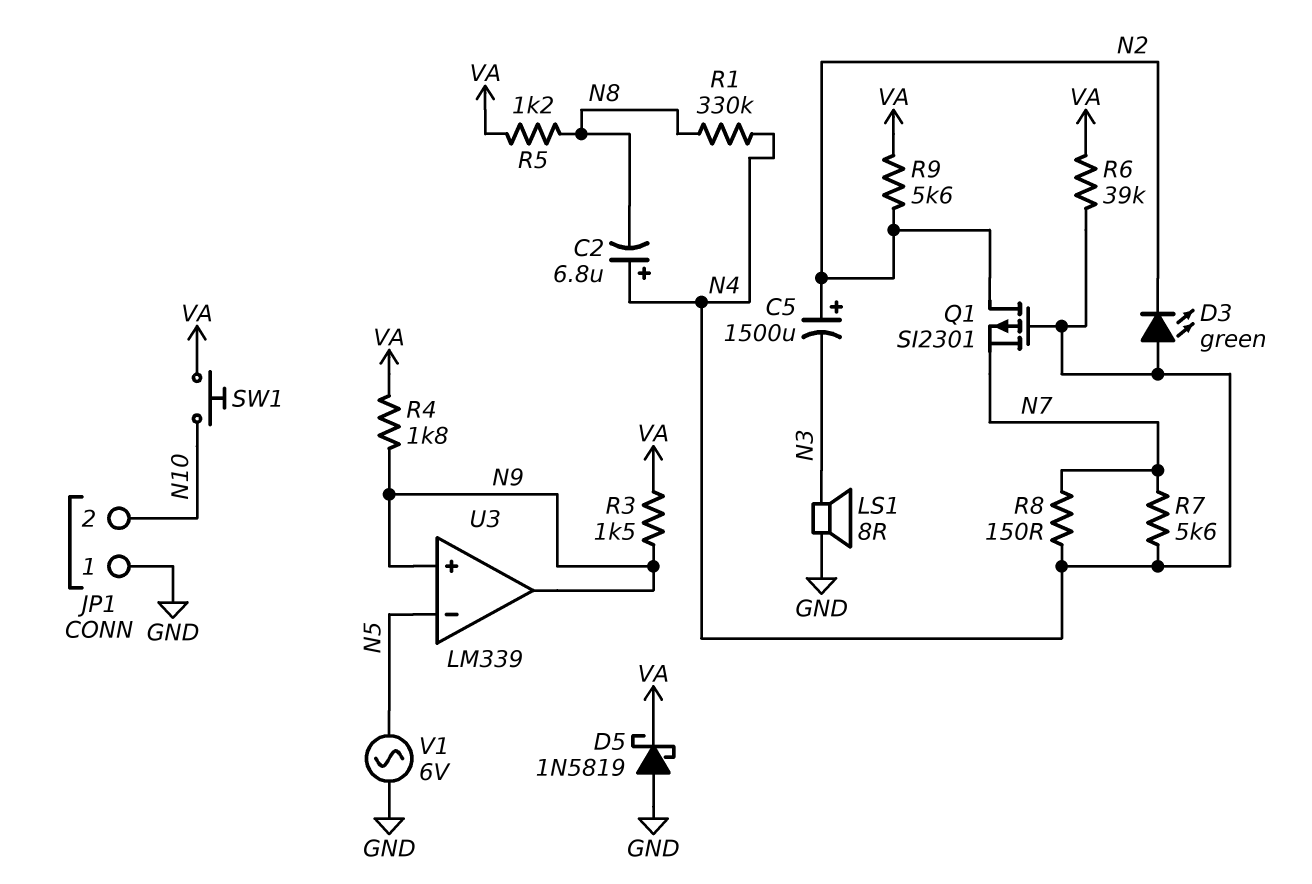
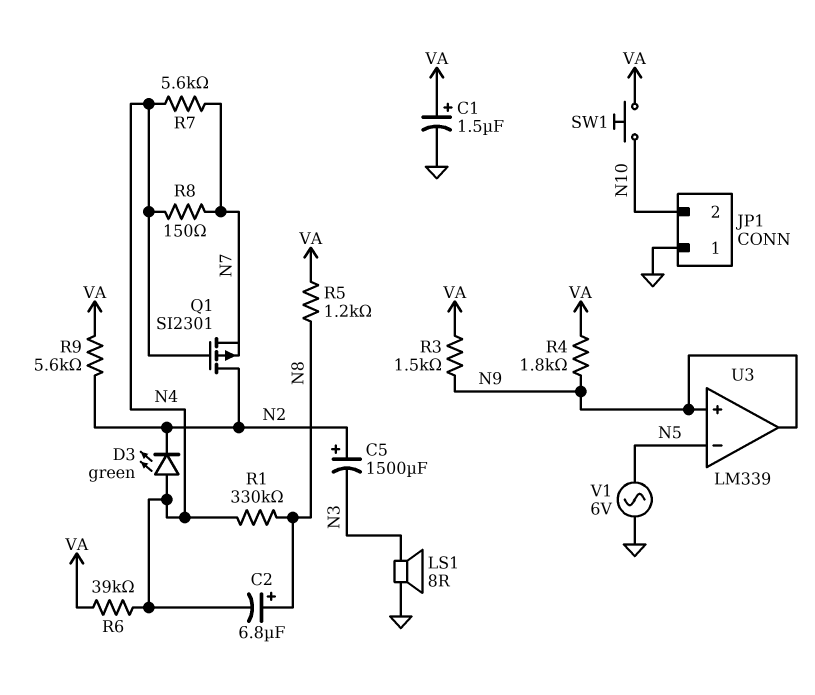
C1: none -> 1.5uF (plus VA, minus GND)
C2: 6.8uF (plus N4, minus N8) -> 6.8uF (plus N8, minus N4)
D5: schottky 1N5819 (A GND, K VA) -> none

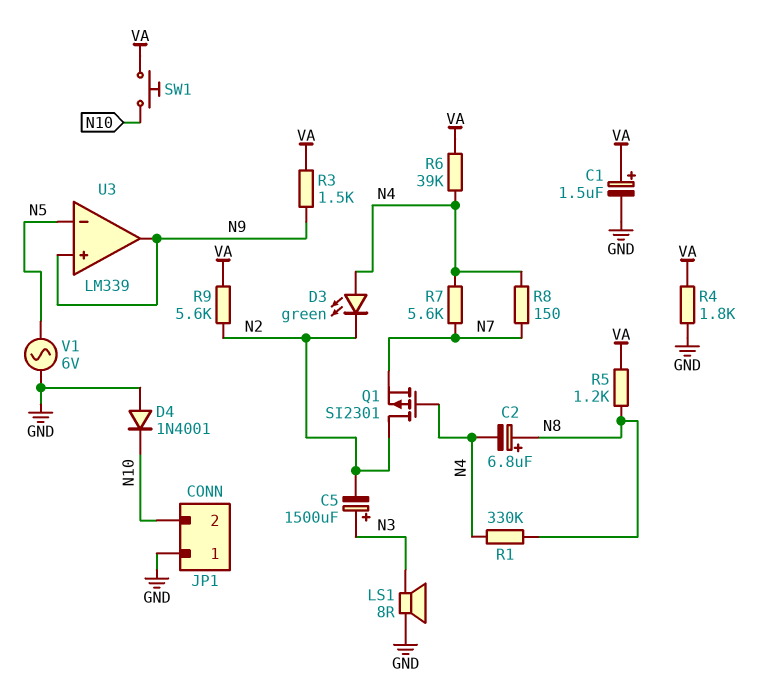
C5: 1500uF (plus N2, minus N3) -> 1500uF (plus N3, minus N2)
D4: none -> diode 1N4001 (A GND, K N10)
R4: 1.8k (N9, VA) -> 1.8k (GND, VA)

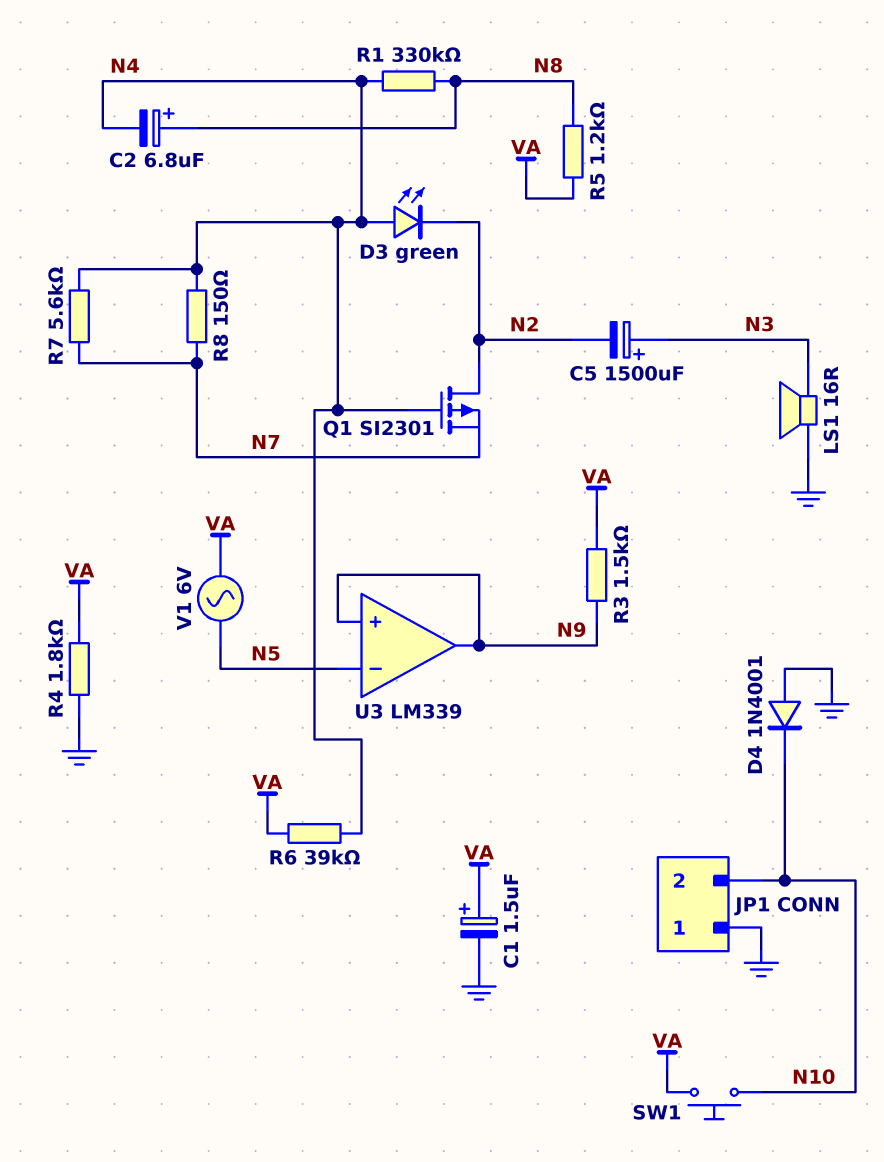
LS1: speaker 8R (GND, N3) -> speaker 16R (GND, N3)
R9: 5.6k (N2, VA) -> none
V1: AC 6V (GND, N5) -> AC 6V (N5, VA)

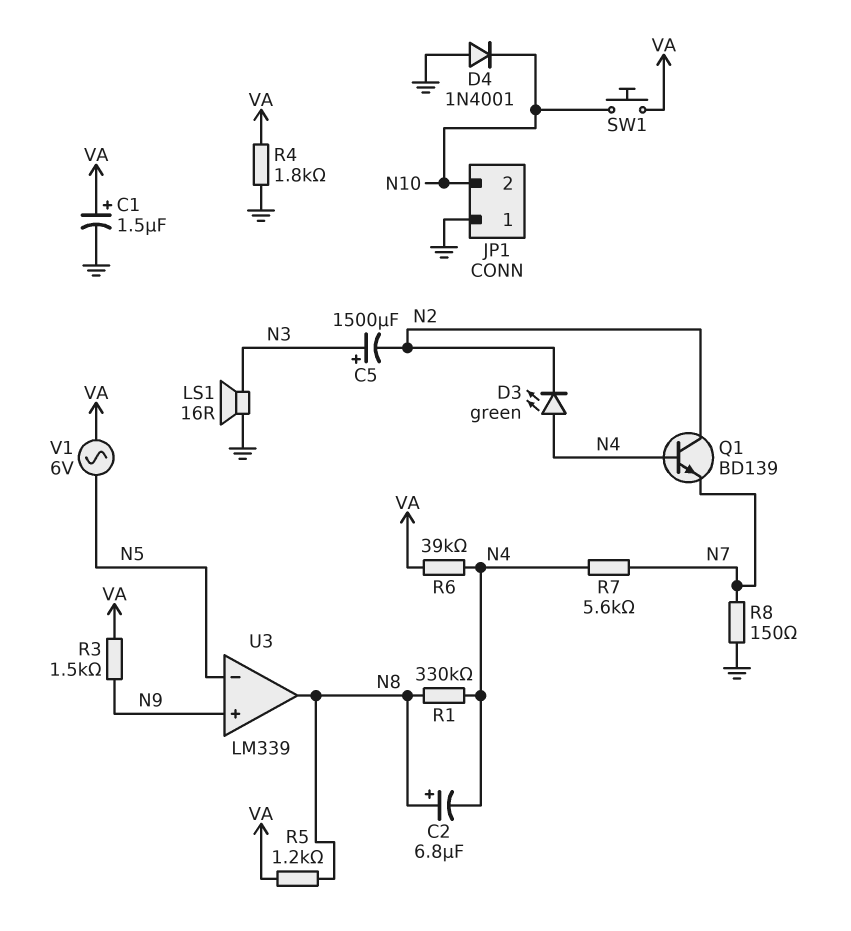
Q1: PMOS SI2301 (G N4, D N2, S N7) -> NPN BD139 (B N4, C N2, E N7)
R8: 150 (N4, N7) -> 150 (GND, N7)
U3 pin out: N9 -> N8

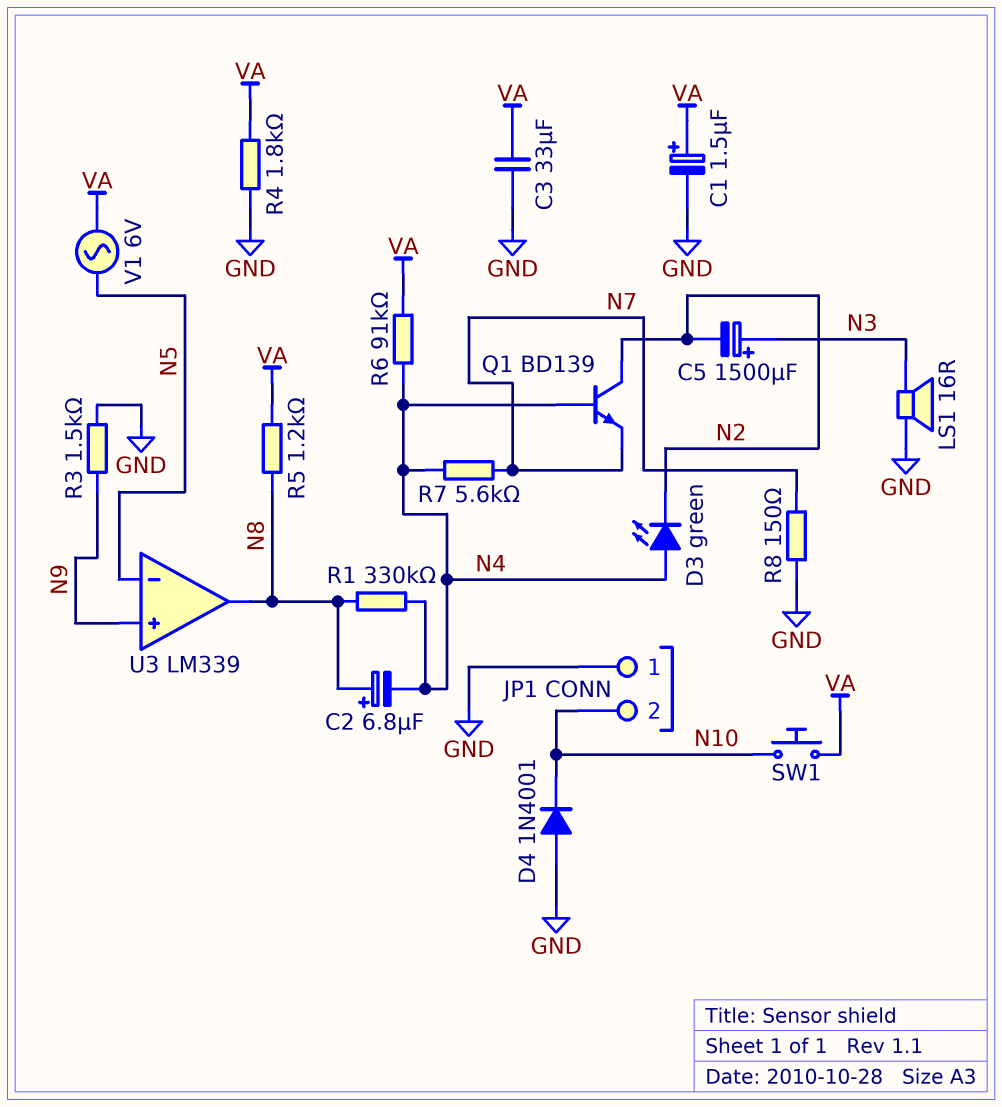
C3: none -> 33uF (GND, VA)
R3: 1.5k (N9, VA) -> 1.5k (GND, N9)
R6: 39k (N4, VA) -> 91k (N4, VA)

